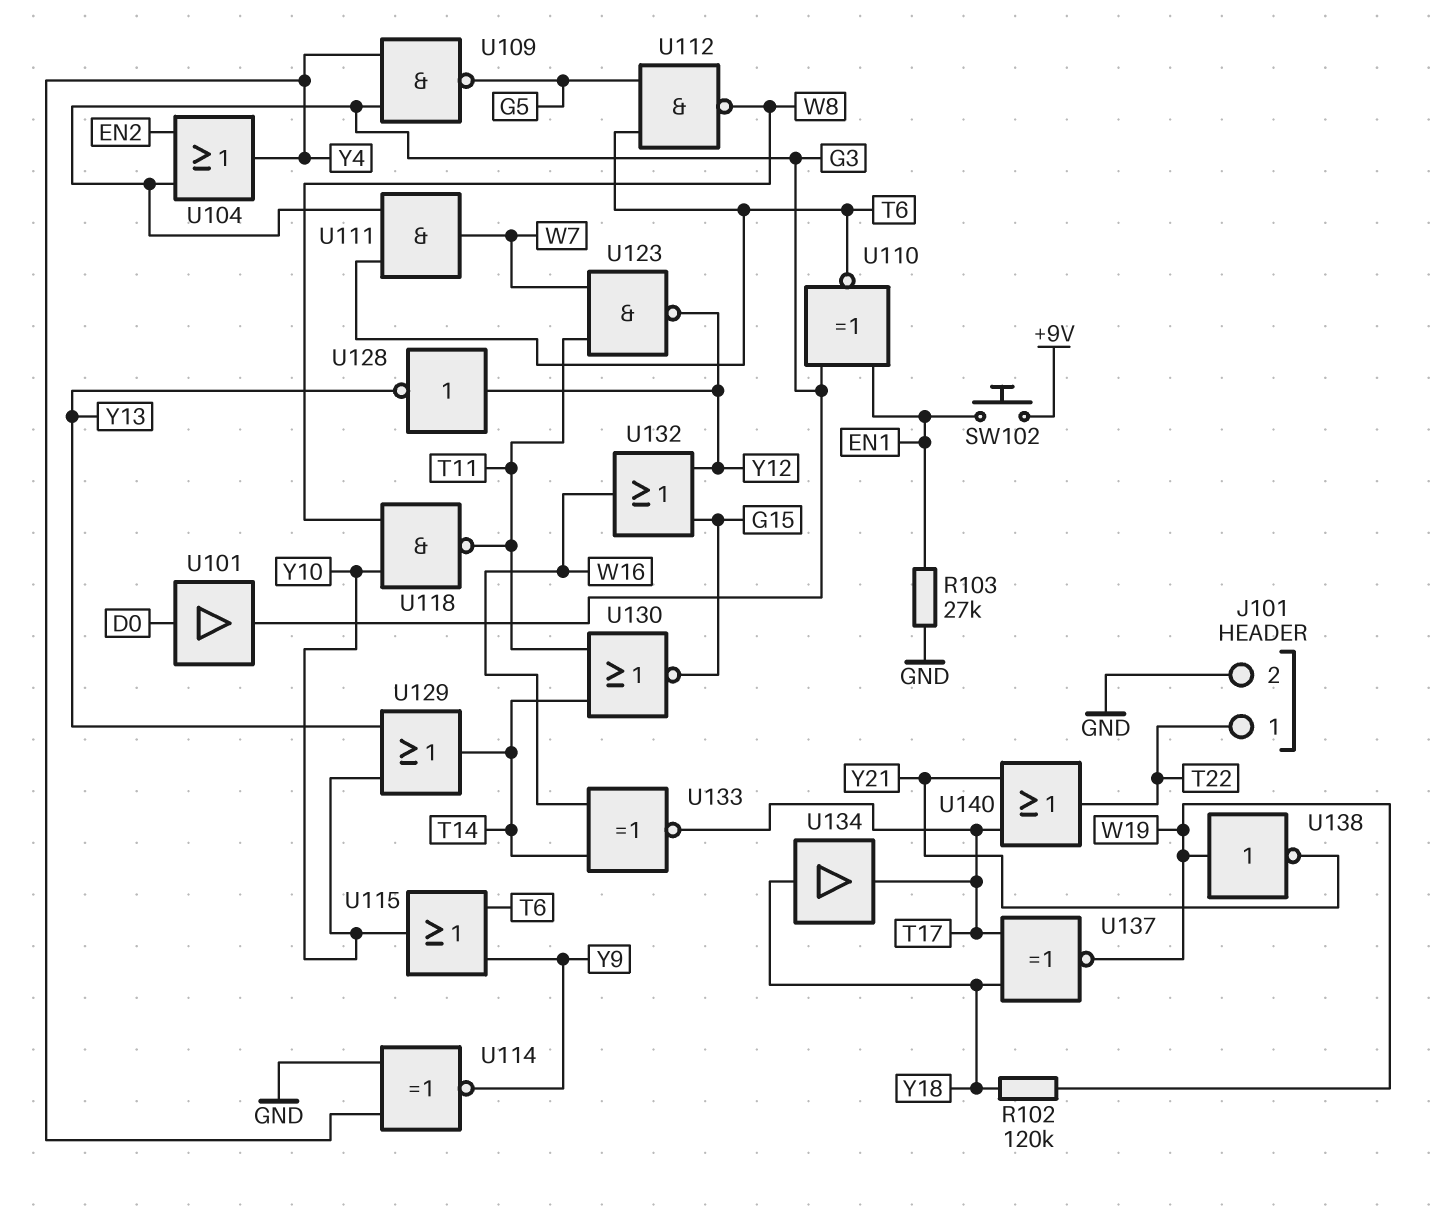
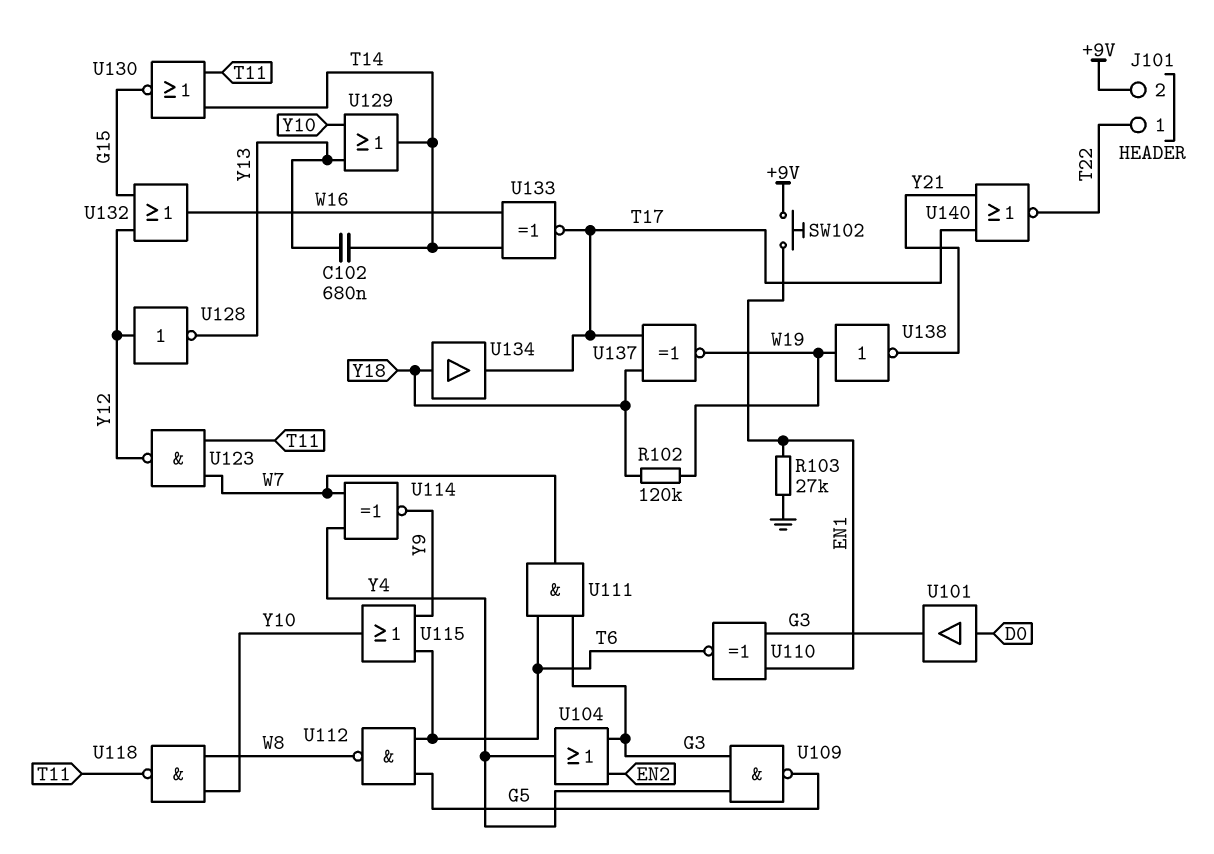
C102: none -> 680nF (T14, Y13)
J101 pin 2: GND -> +9V
U114: XNOR (in GND, in Y4, out Y9) -> XNOR (in W7, in Y4, out Y9)
U140: OR (in T17, in Y21, out T22) -> NOR (in T17, in Y21, out T22)

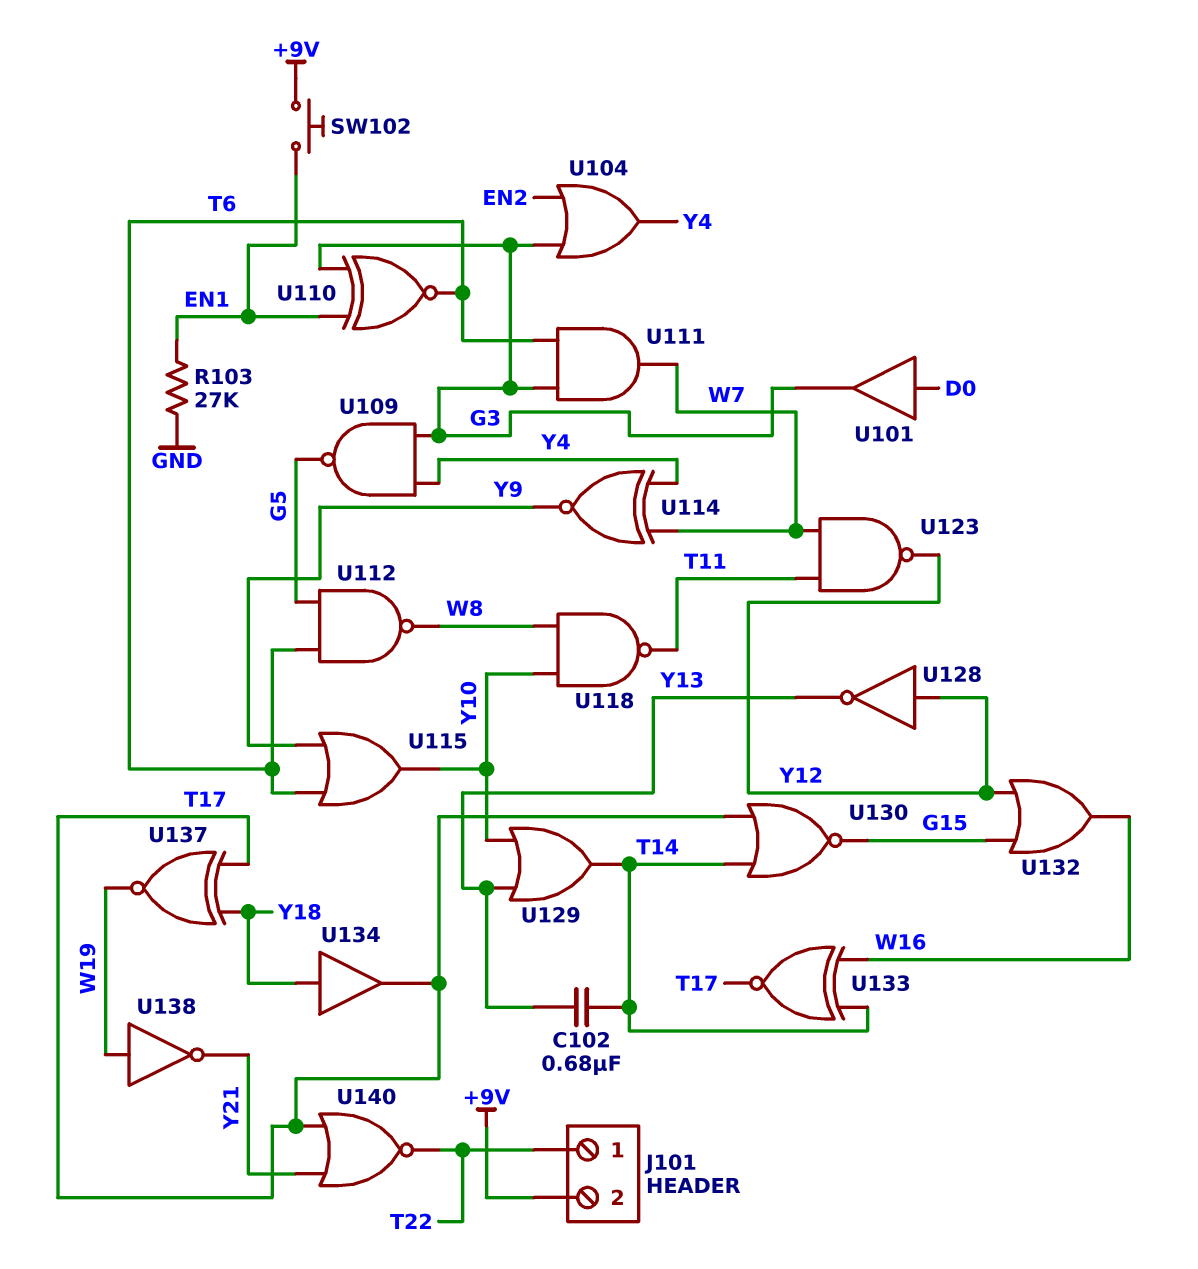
R102: 120k (W19, Y18) -> none
U130: NOR (in T11, in T14, out G15) -> NOR (in T14, in T17, out G15)

